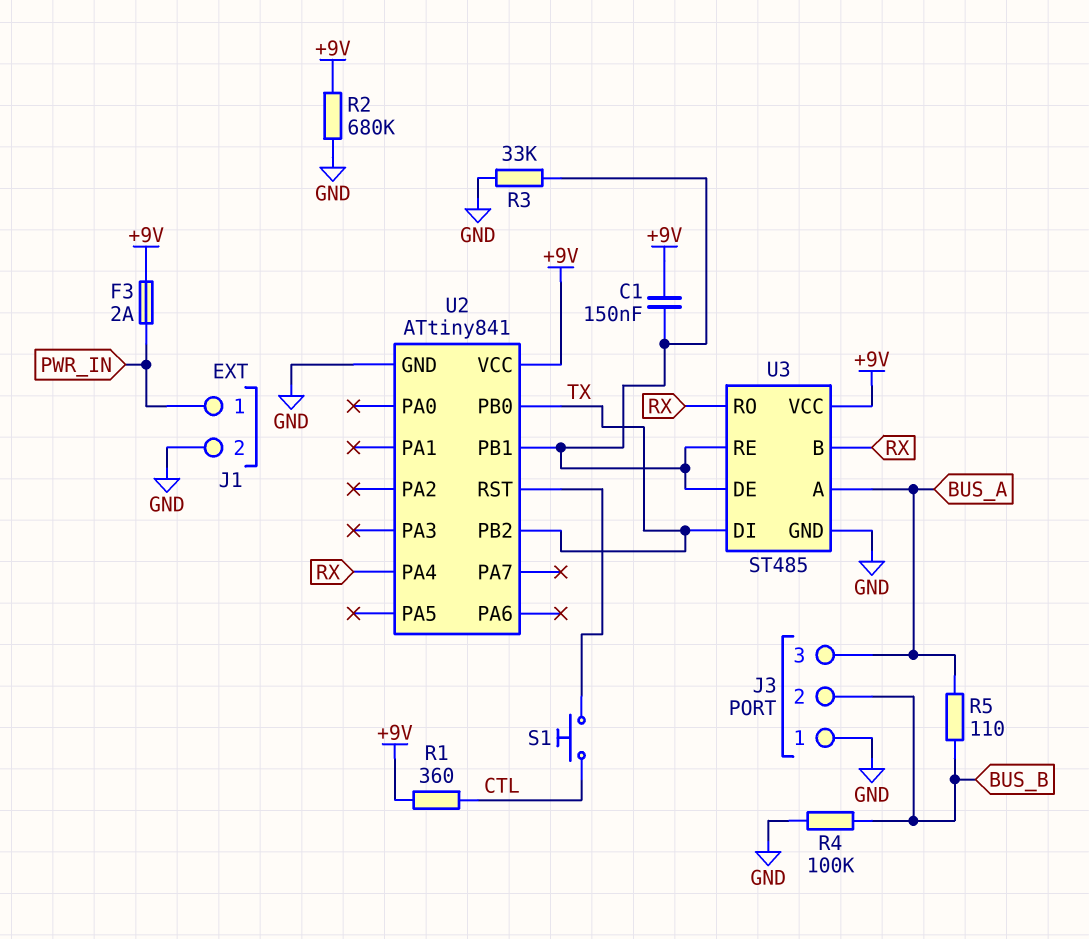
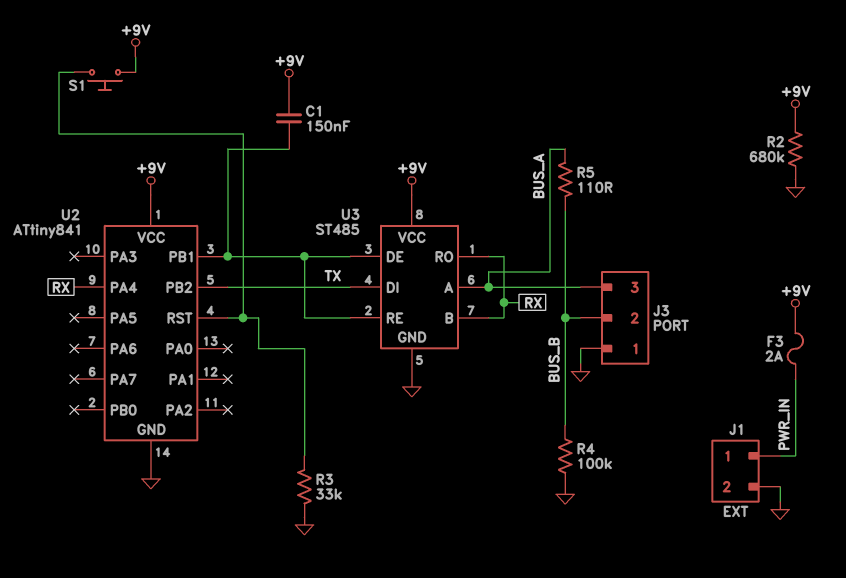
R1: 360 (+9V, CTL) -> none
R3: 33k (GND, U2/PB1) -> 33k (GND, U2/RST)
S1: button (CTL, U2/RST) -> button (+9V, U2/RST)
U2 pin PB0: TX -> none

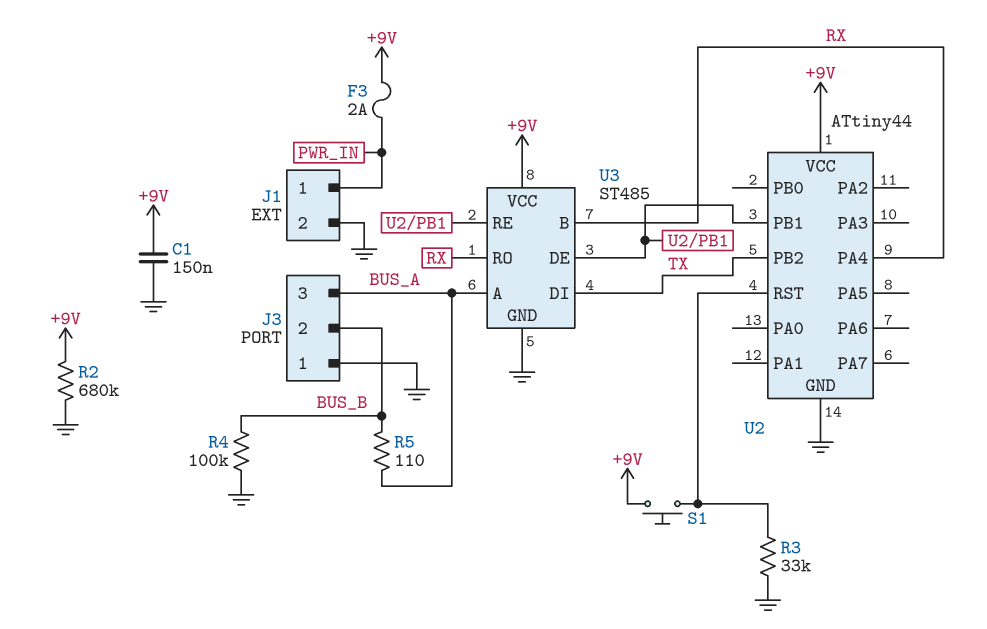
C1: 150nF (+9V, U2/PB1) -> 150nF (+9V, GND)
U2: ATtiny841 -> ATtiny44

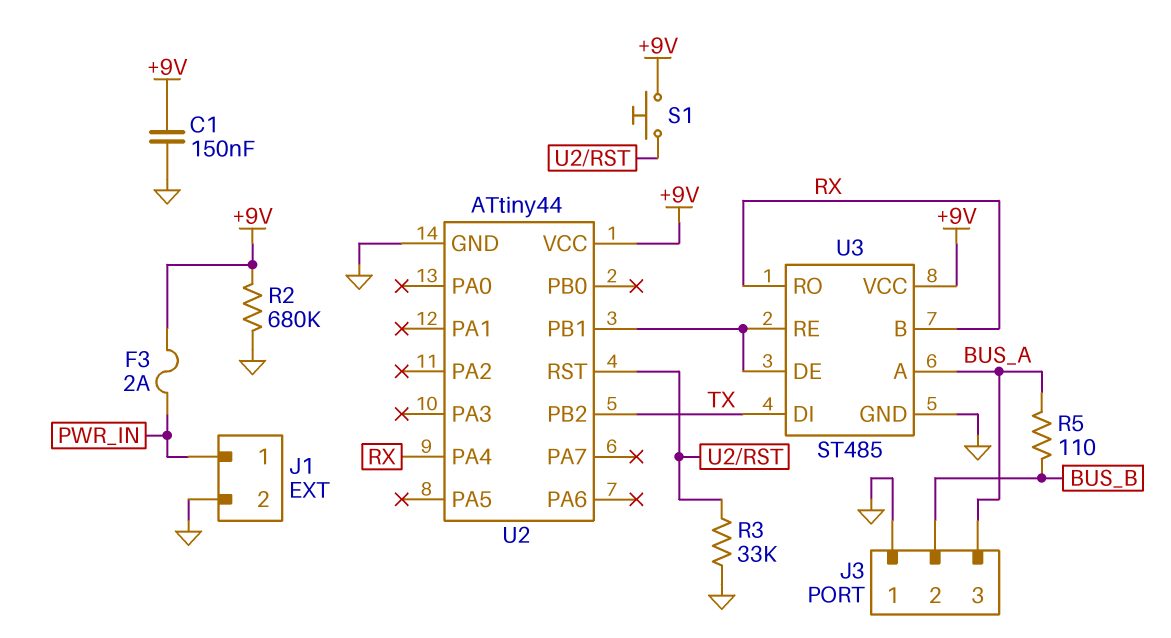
R4: 100k (BUS_B, GND) -> none

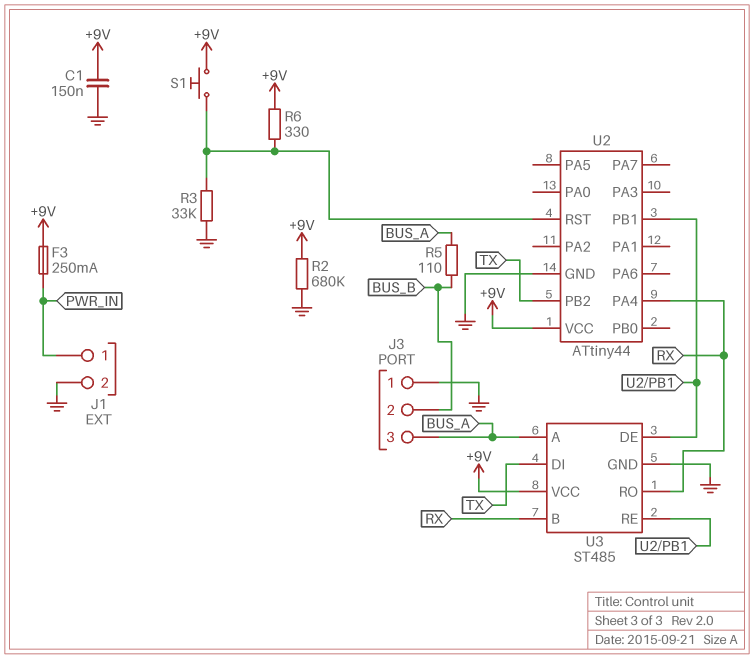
F3: 2A (+9V, PWR_IN) -> 250mA (+9V, PWR_IN)
R6: none -> 330 (+9V, U2/RST)

